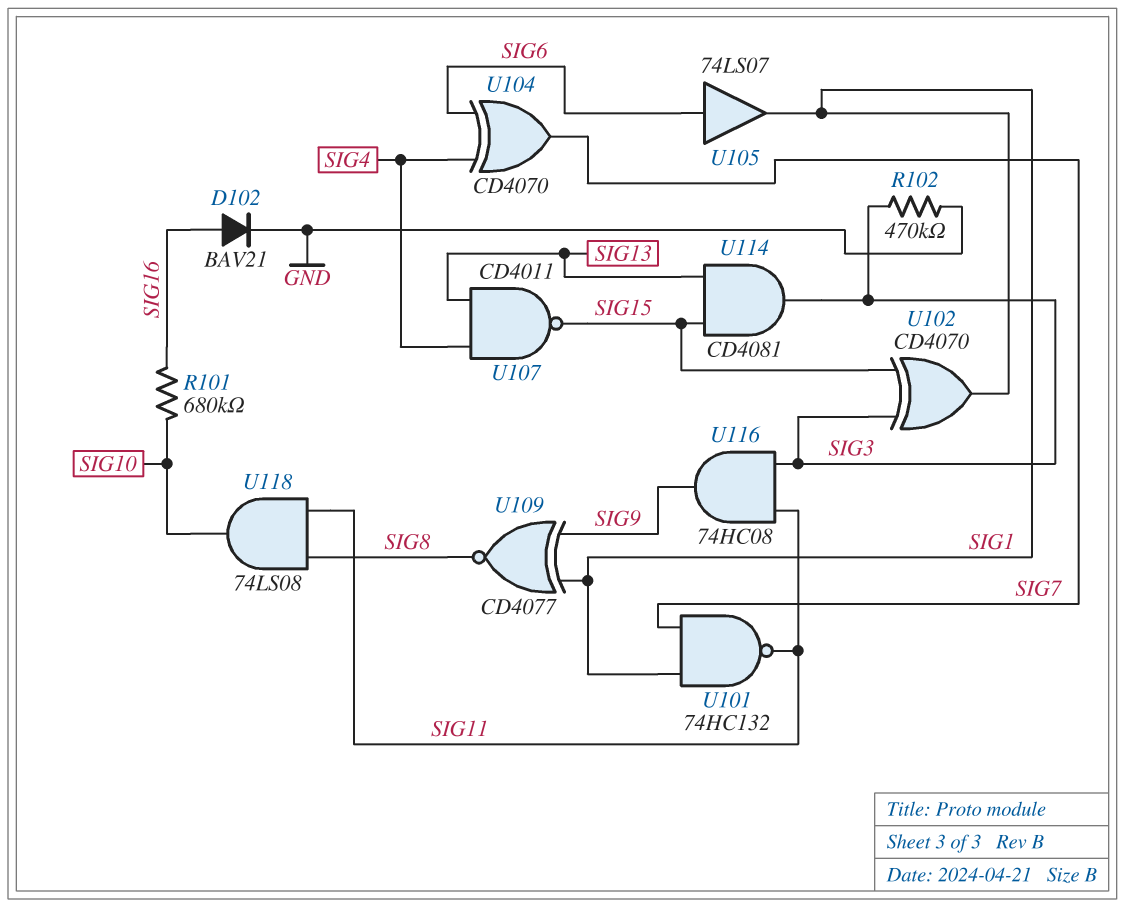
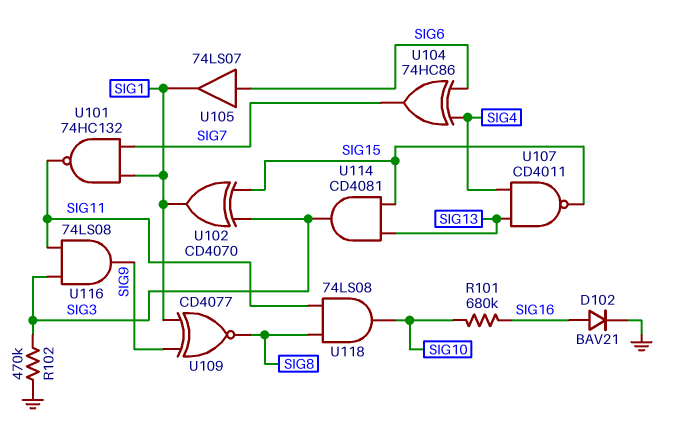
U104: XOR CD4070 (in SIG4, in SIG6, out SIG7) -> XOR 74HC86 (in SIG4, in SIG6, out SIG7)
U116: AND 74HC08 (in SIG3, in SIG11, out SIG9) -> AND 74LS08 (in SIG3, in SIG11, out SIG9)

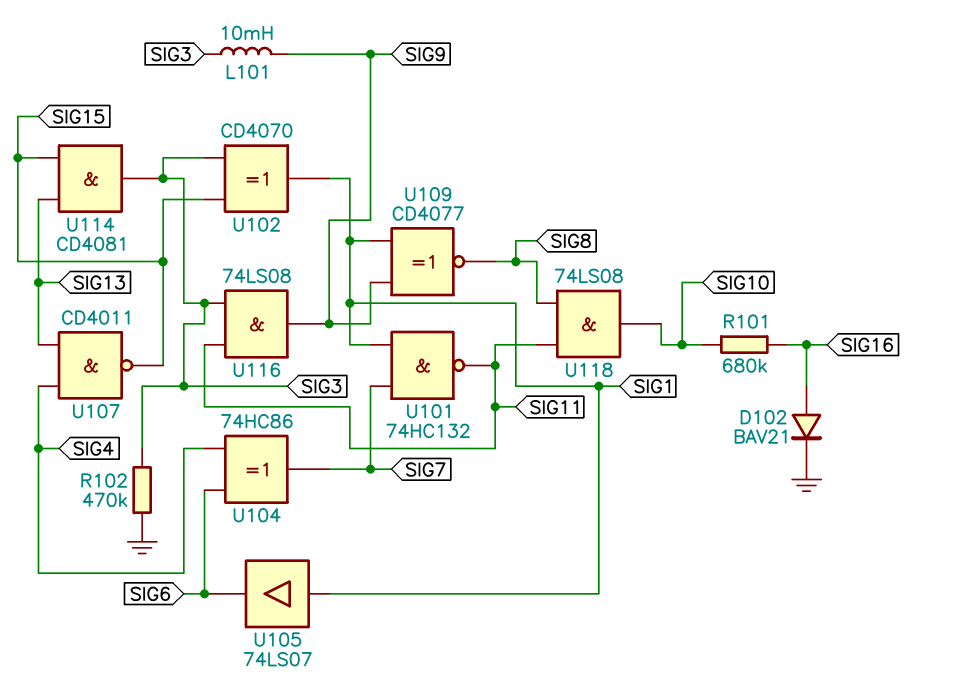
L101: none -> 10mH (SIG3, SIG9)
U105: buffer 74LS07 (in SIG6, out SIG1) -> buffer 74LS07 (in SIG1, out SIG6)

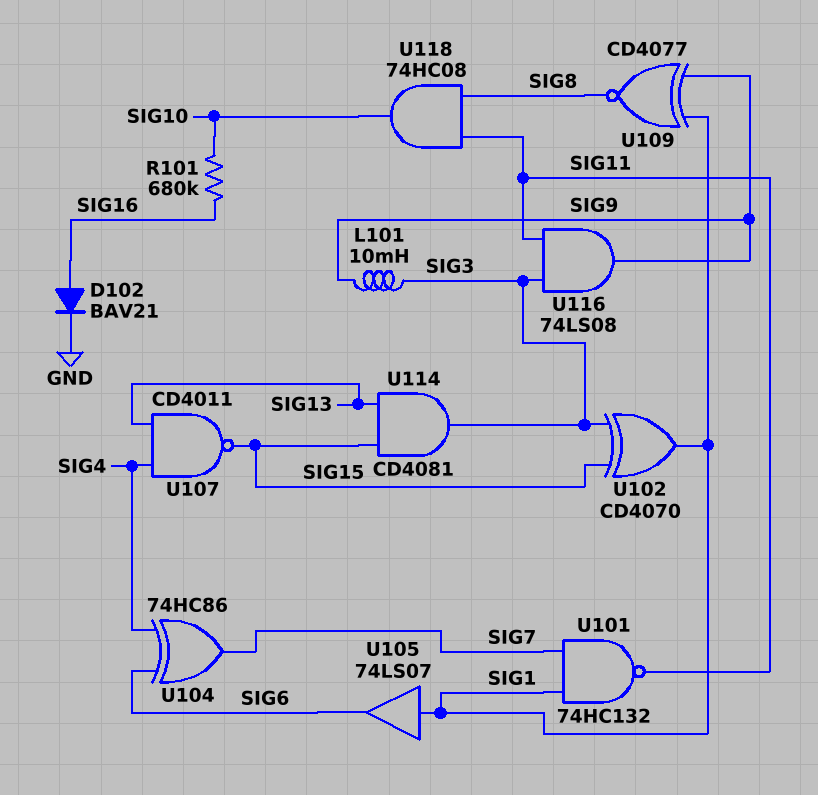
R102: 470k (GND, SIG3) -> none
U118: AND 74LS08 (in SIG8, in SIG11, out SIG10) -> AND 74HC08 (in SIG8, in SIG11, out SIG10)

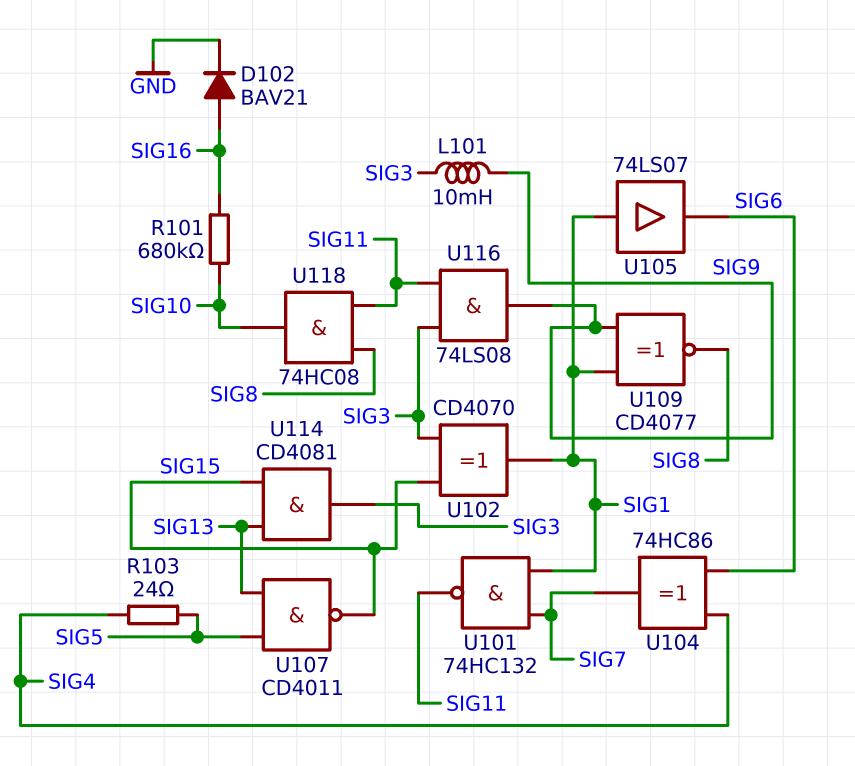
R103: none -> 24 (SIG4, SIG5)
U107: NAND CD4011 (in SIG4, in SIG13, out SIG15) -> NAND CD4011 (in SIG5, in SIG13, out SIG15)

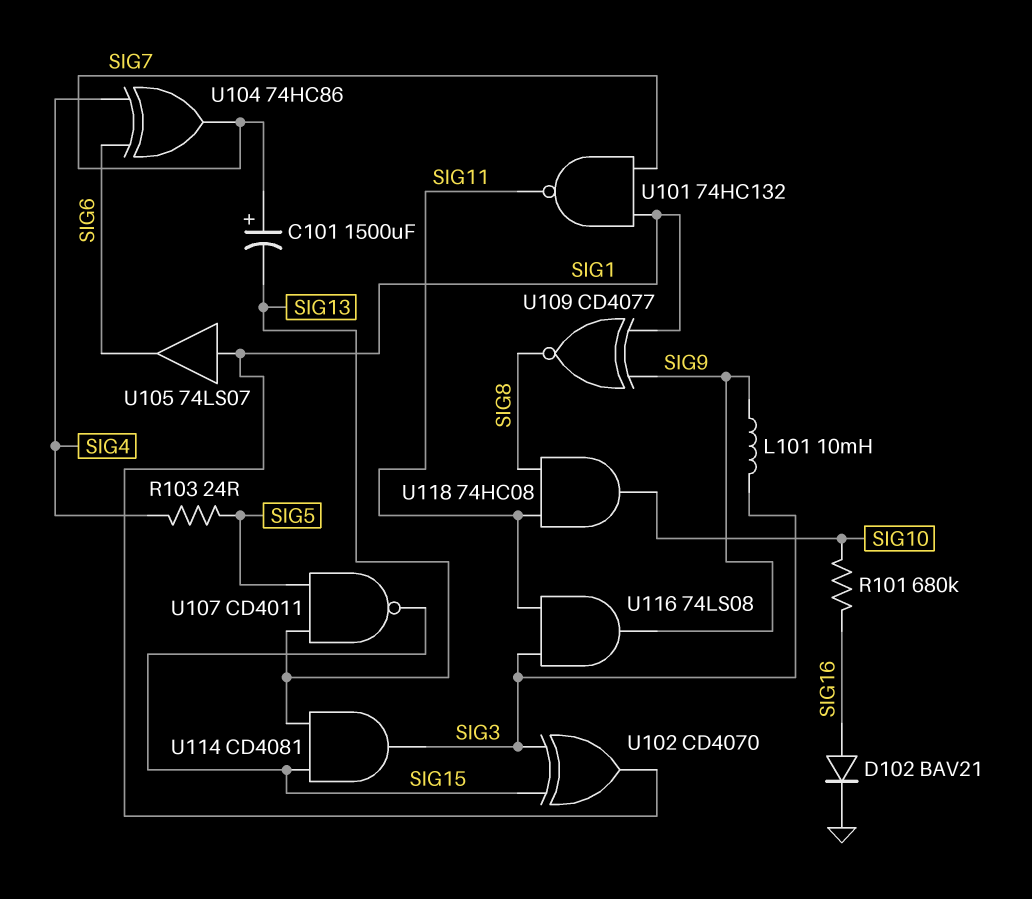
C101: none -> 1500uF (plus SIG7, minus SIG13)

